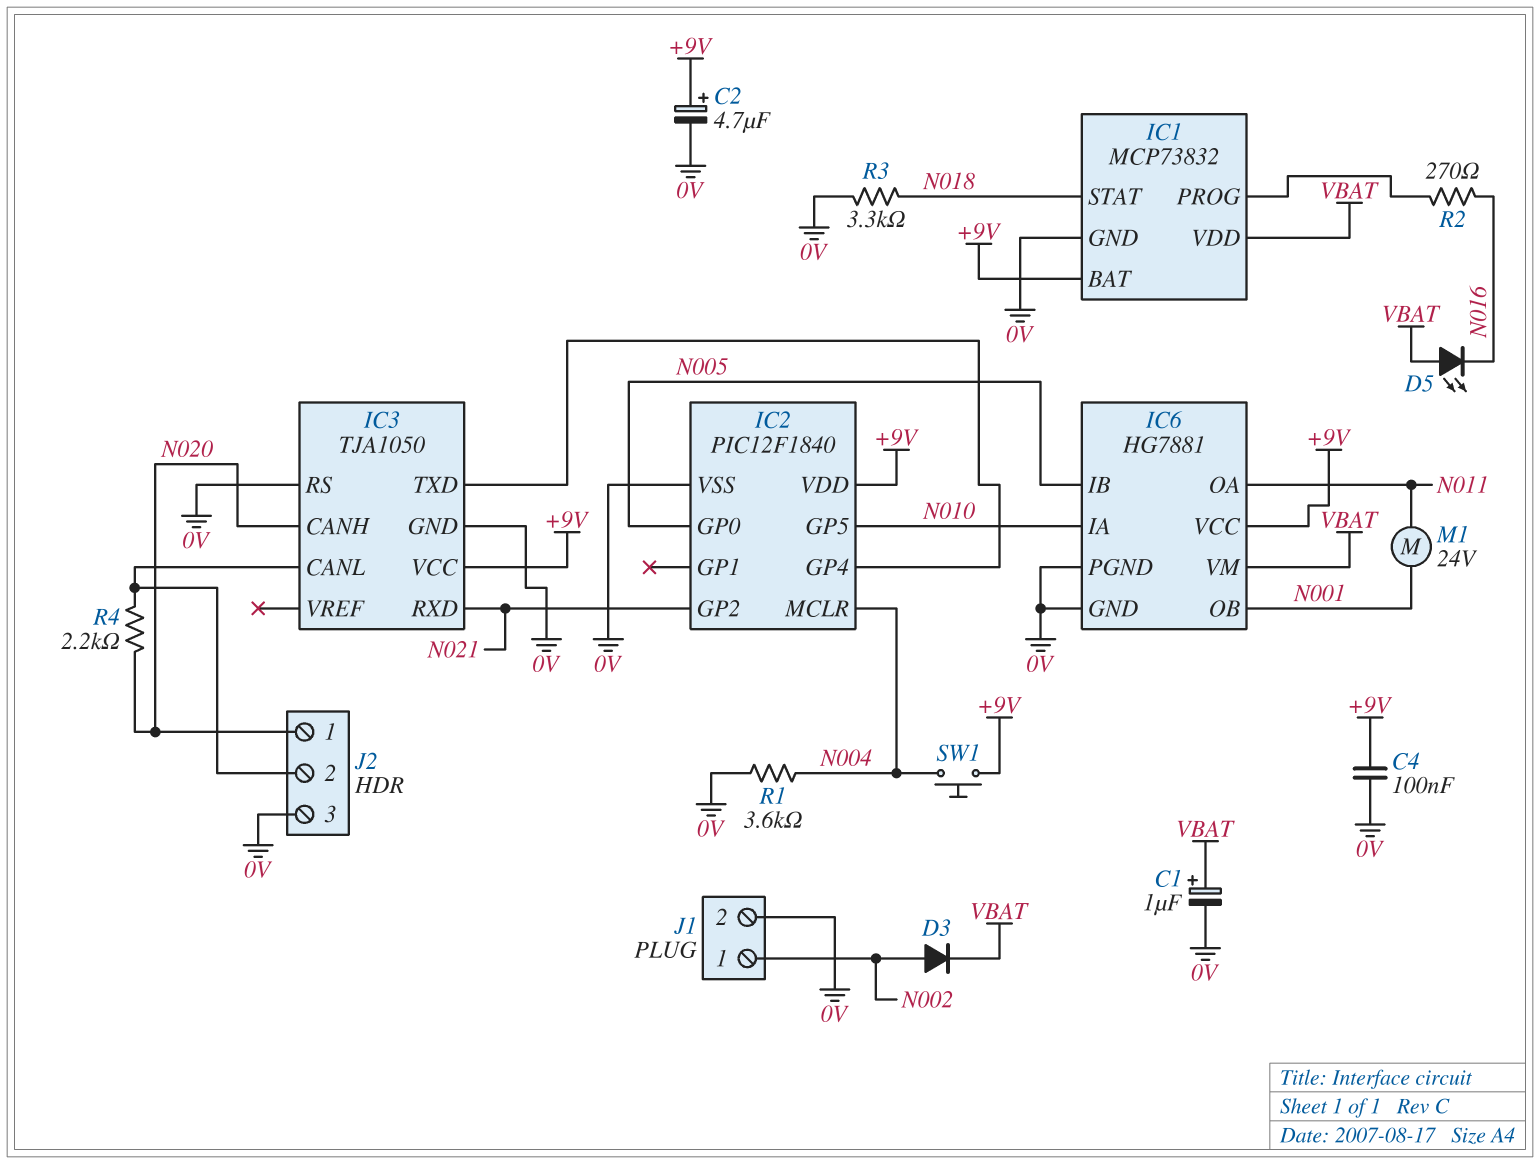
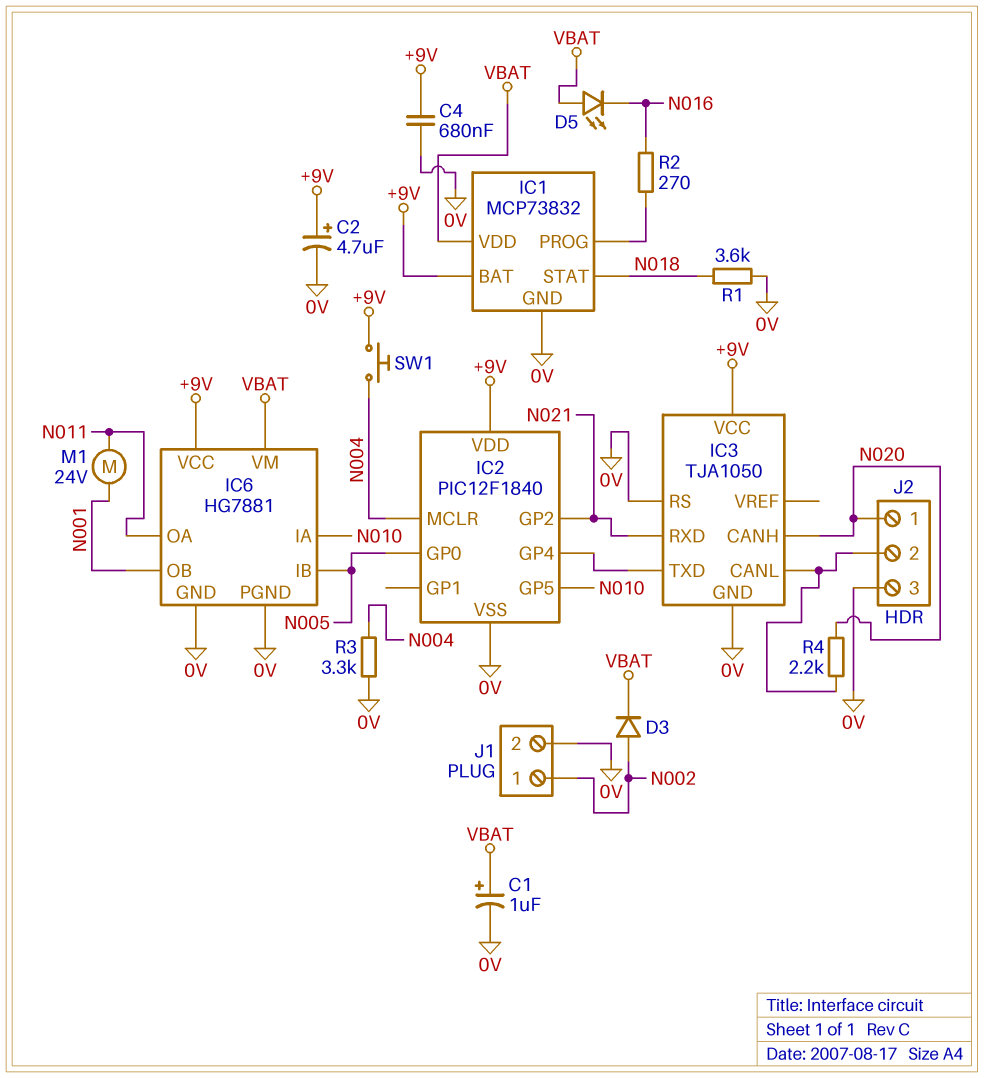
C4: 100nF (+9V, 0V) -> 680nF (+9V, 0V)
R1: 3.6k (0V, N004) -> 3.6k (0V, N018)
R3: 3.3k (0V, N018) -> 3.3k (0V, N004)

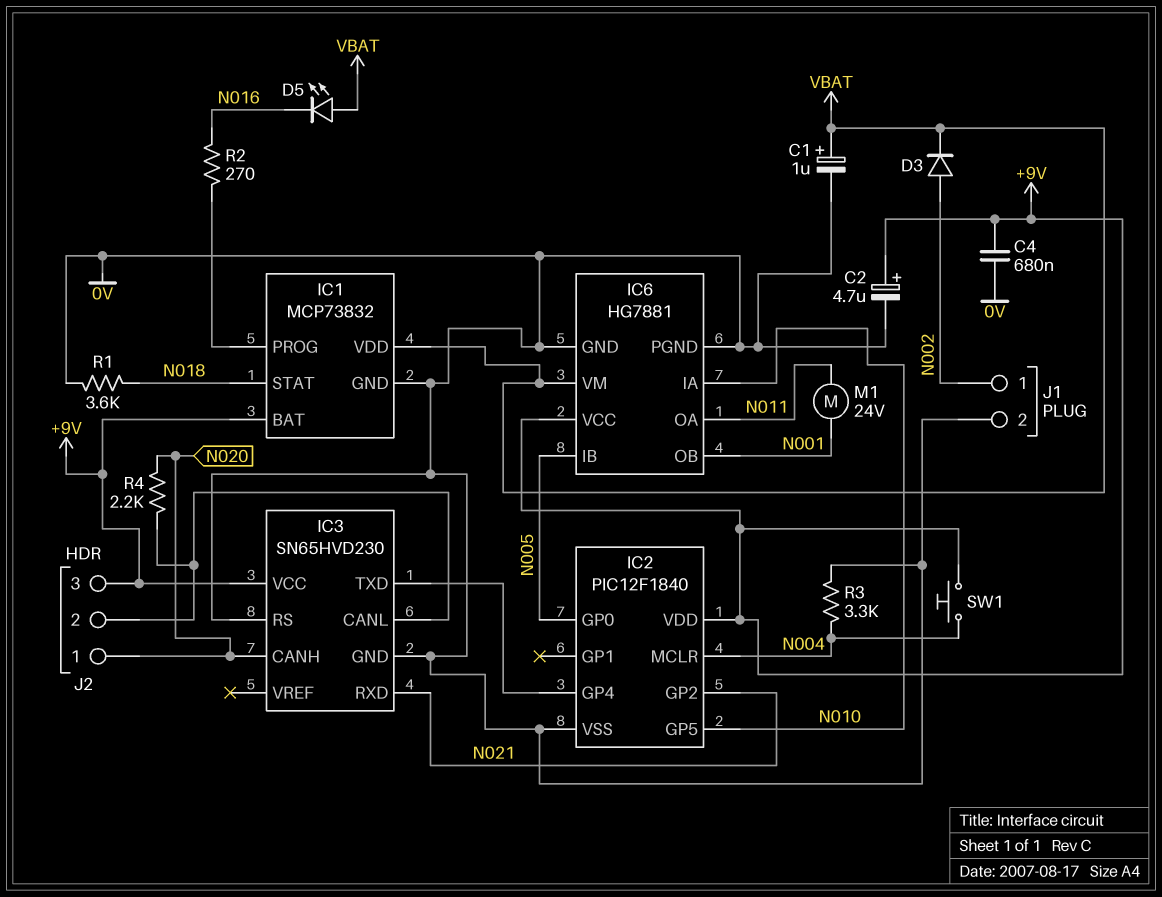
IC3: TJA1050 -> SN65HVD230
J2 pin 3: 0V -> +9V

